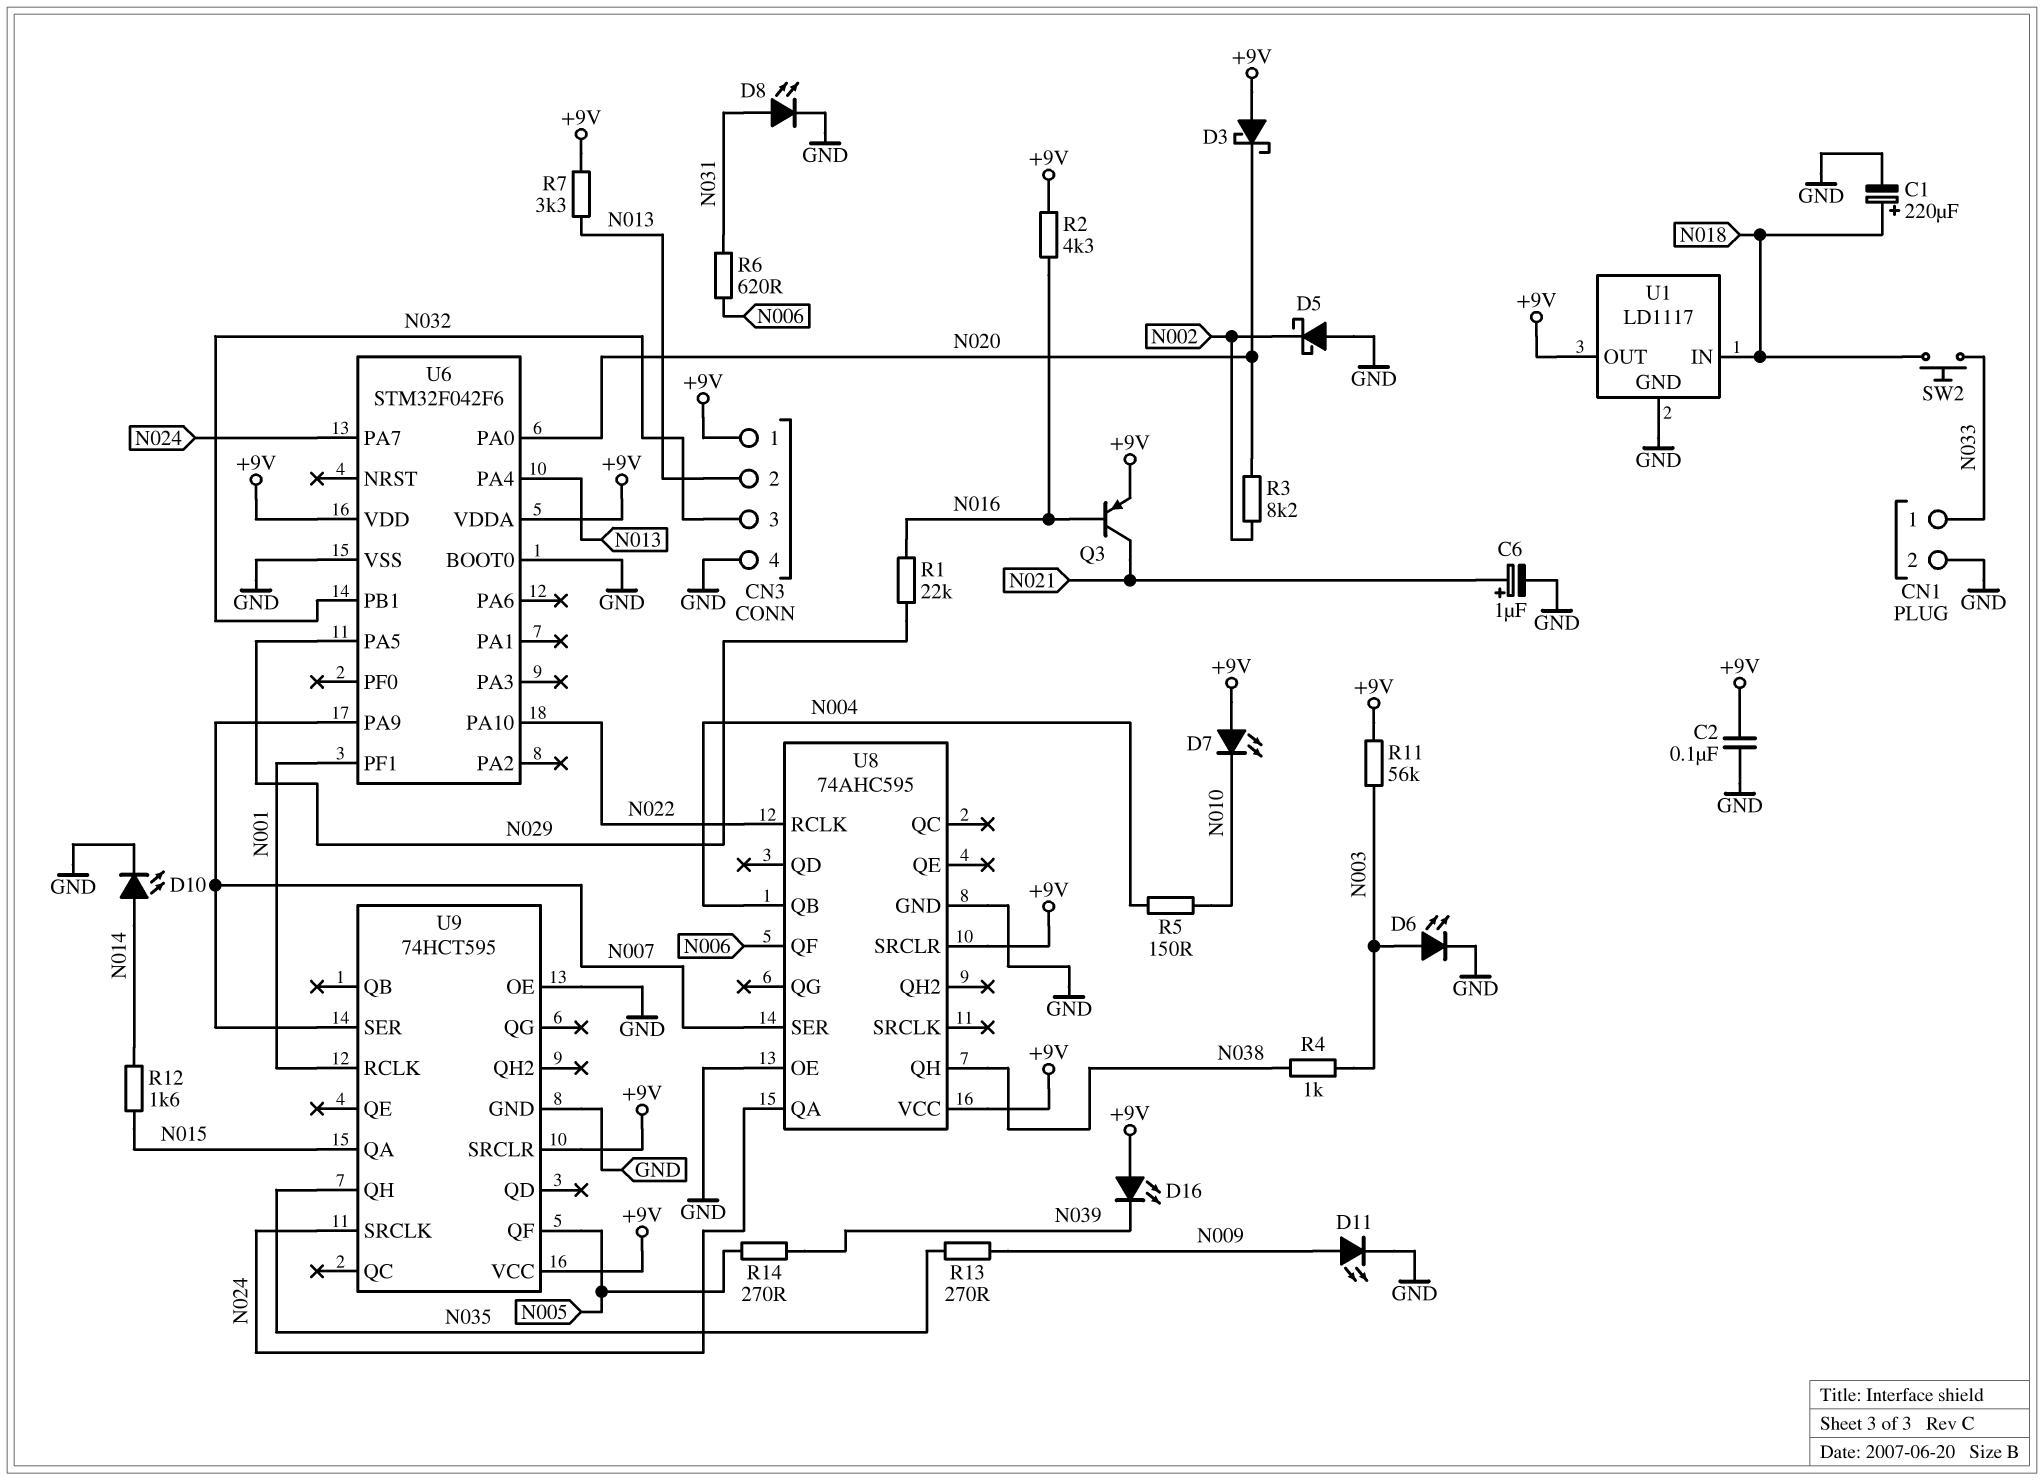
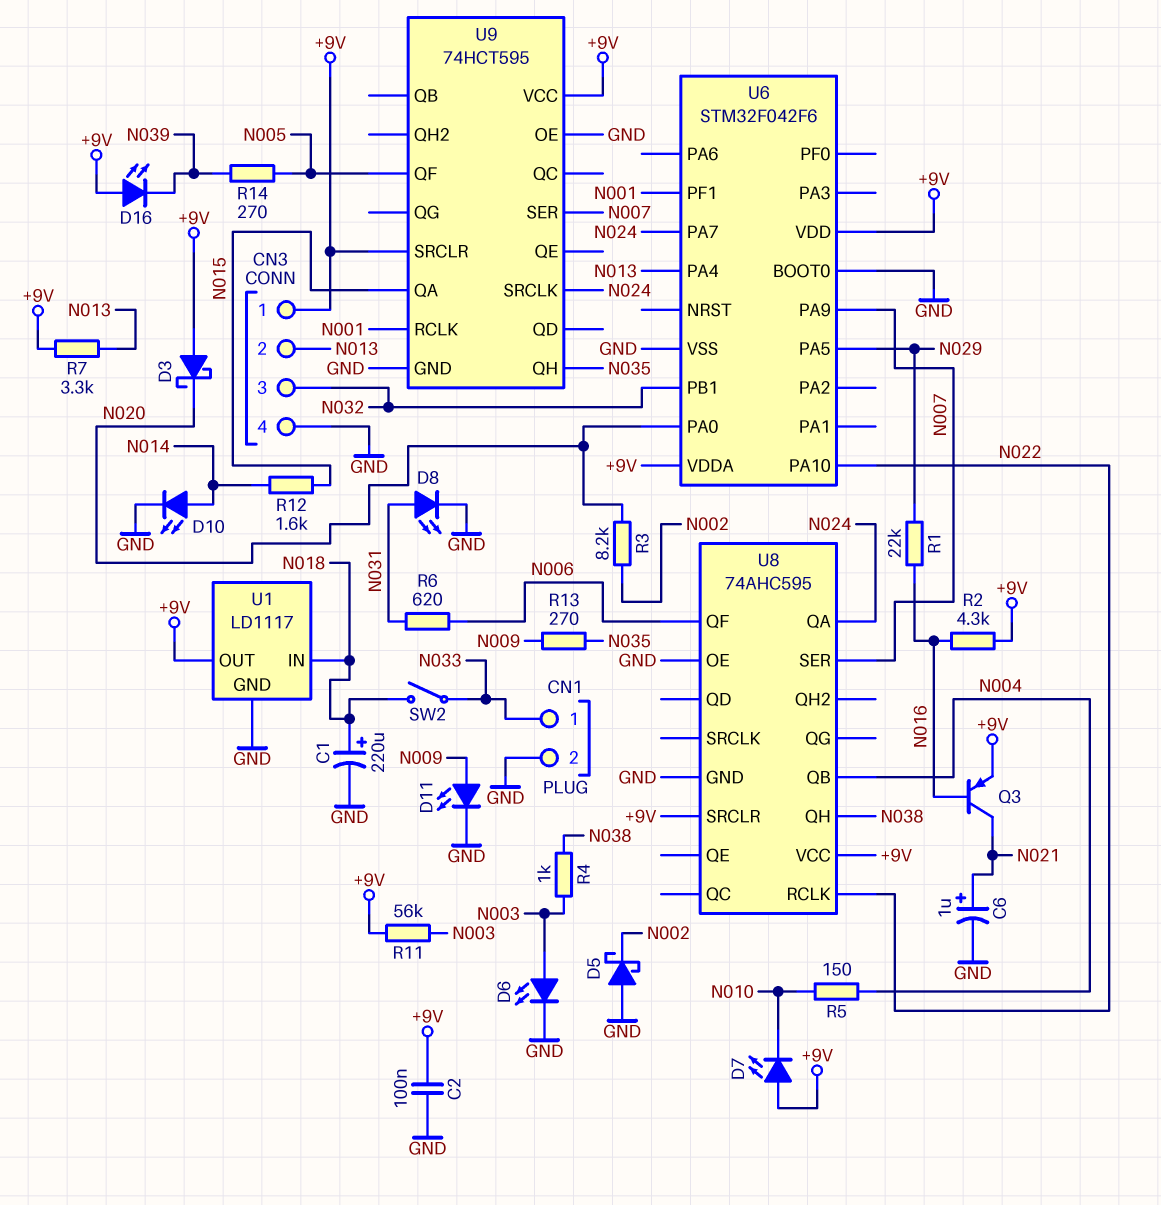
SW2: button (N018, N033) -> switch (N018, N033)

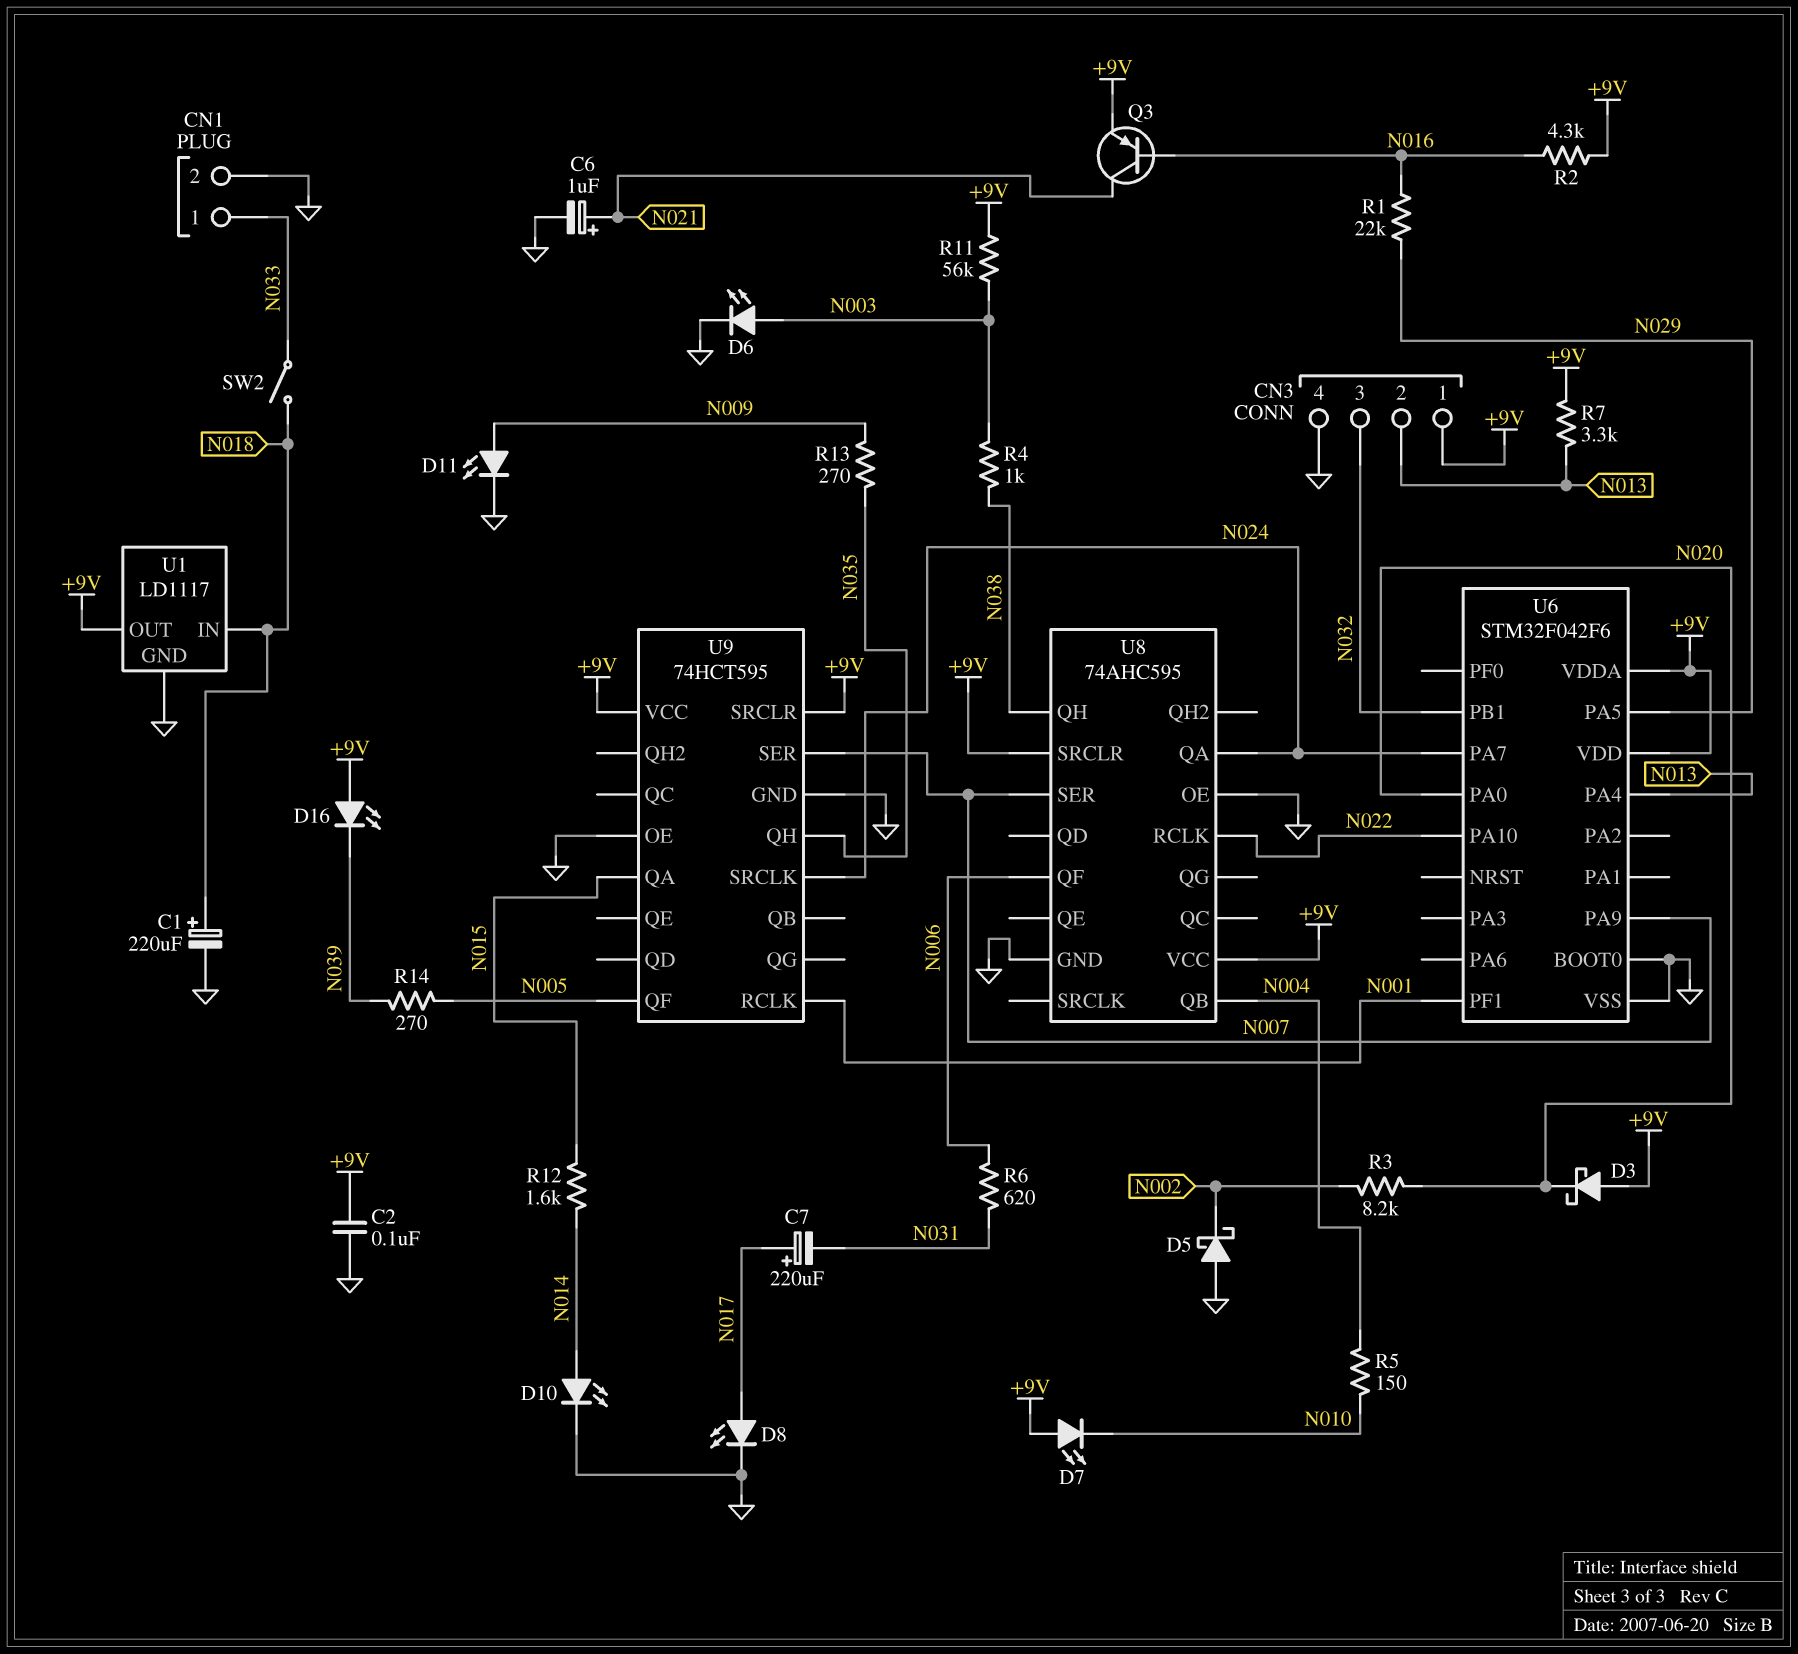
C7: none -> 220uF (plus N017, minus N031)
D8: LED (A N031, K GND) -> LED (A N017, K GND)

